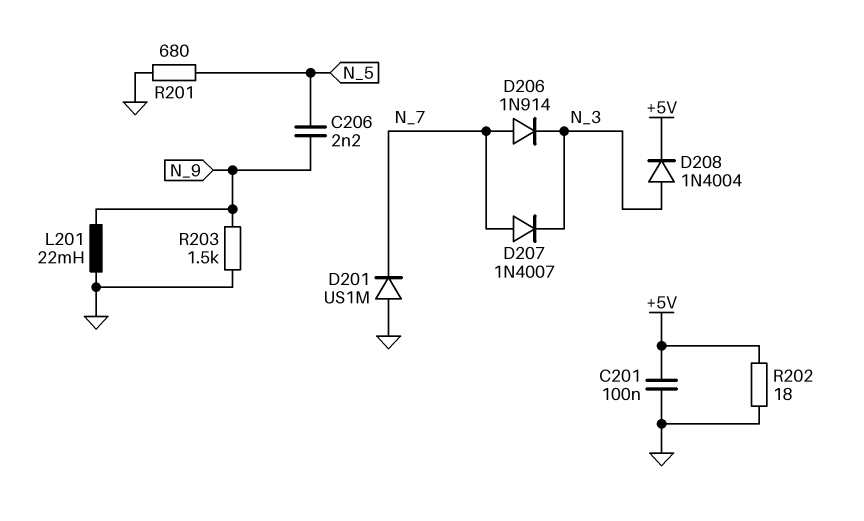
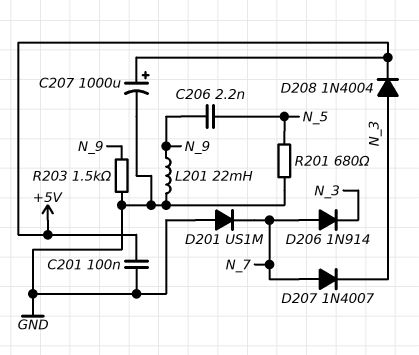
C207: none -> 1000uF (plus +5V, minus GND)
R202: 18 (+5V, GND) -> none

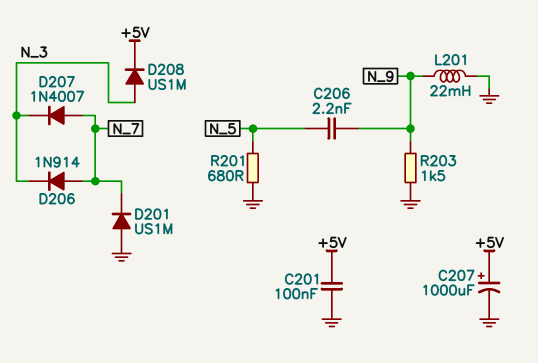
D208: diode 1N4004 (A N_3, K +5V) -> diode US1M (A N_3, K +5V)

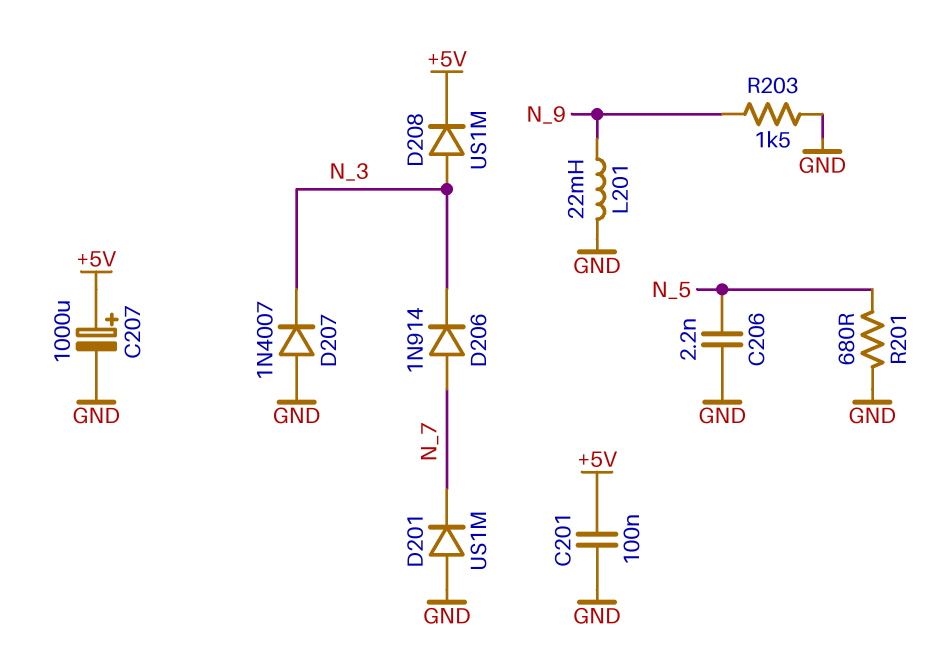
C206: 2.2nF (N_5, N_9) -> 2.2nF (GND, N_5)
D207: diode 1N4007 (A N_7, K N_3) -> diode 1N4007 (A GND, K N_3)

